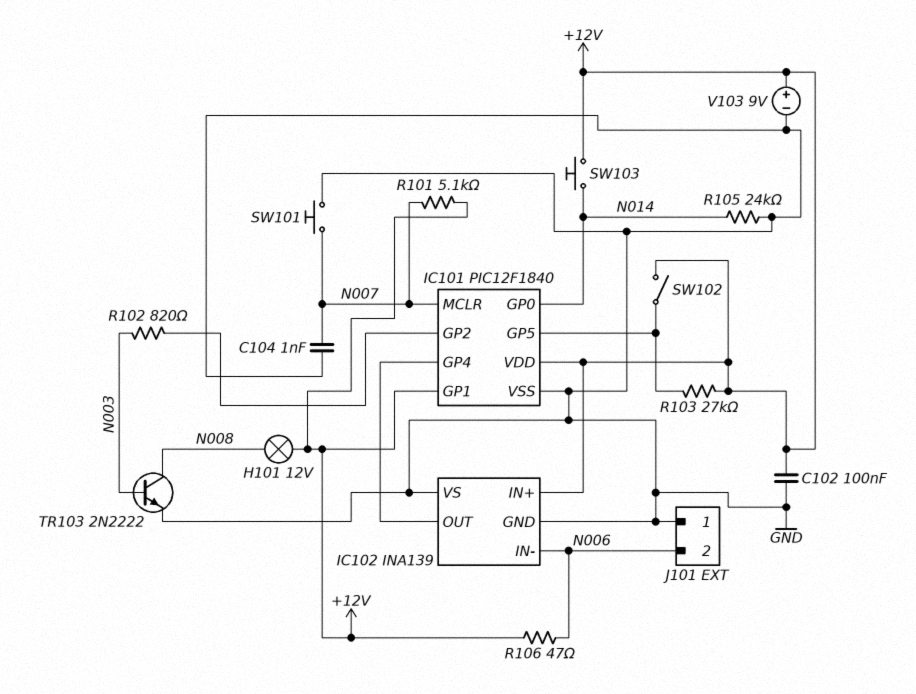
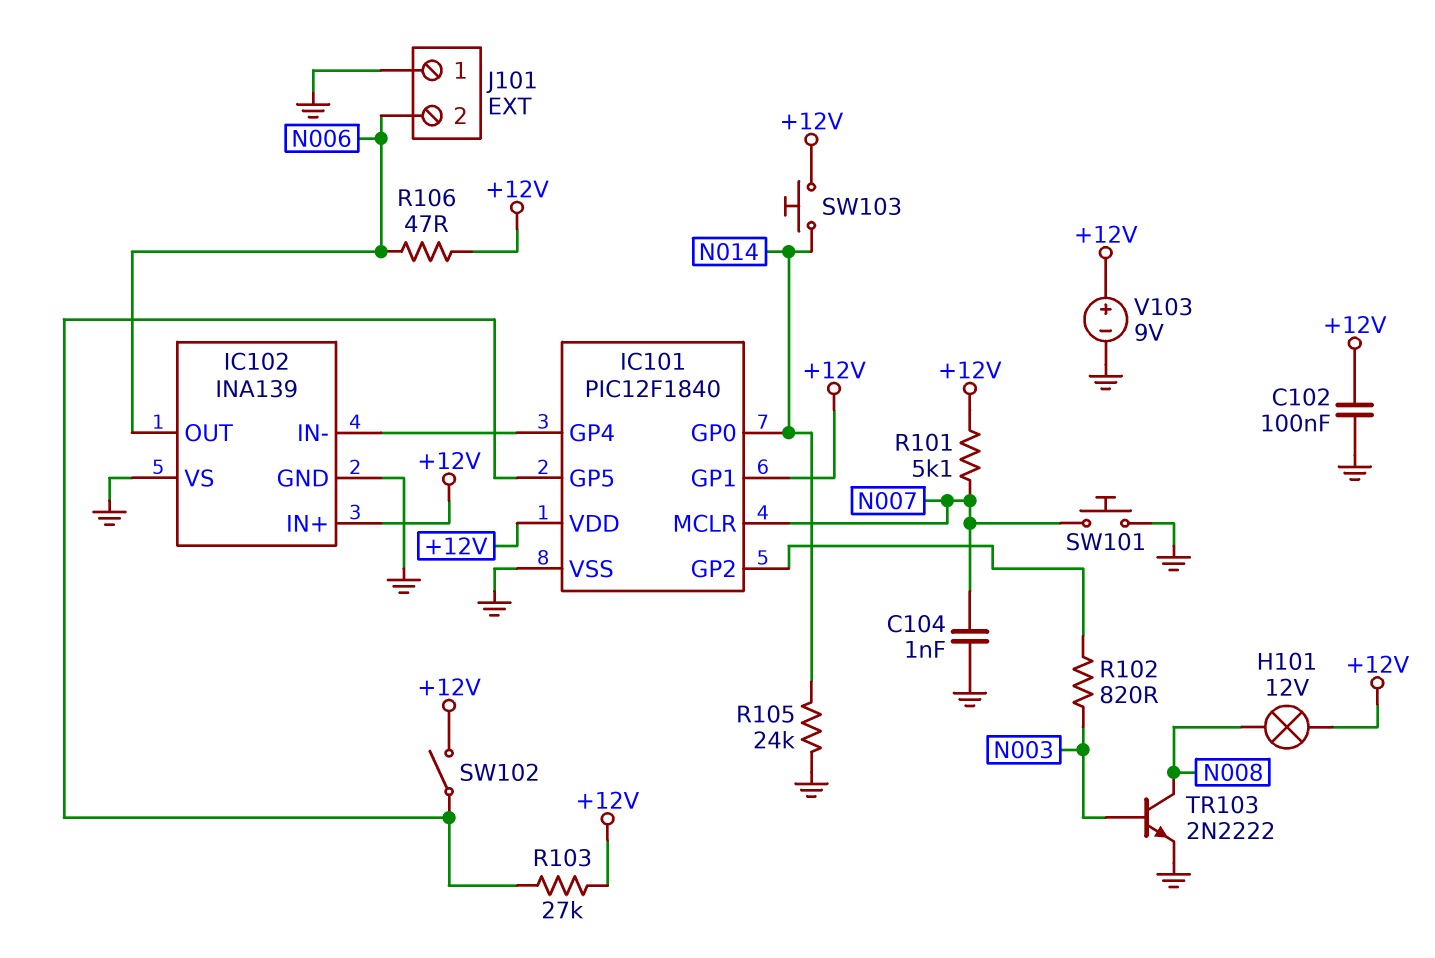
IC102 pin IN-: N006 -> IC101/GP4
IC102 pin OUT: IC101/GP4 -> N006

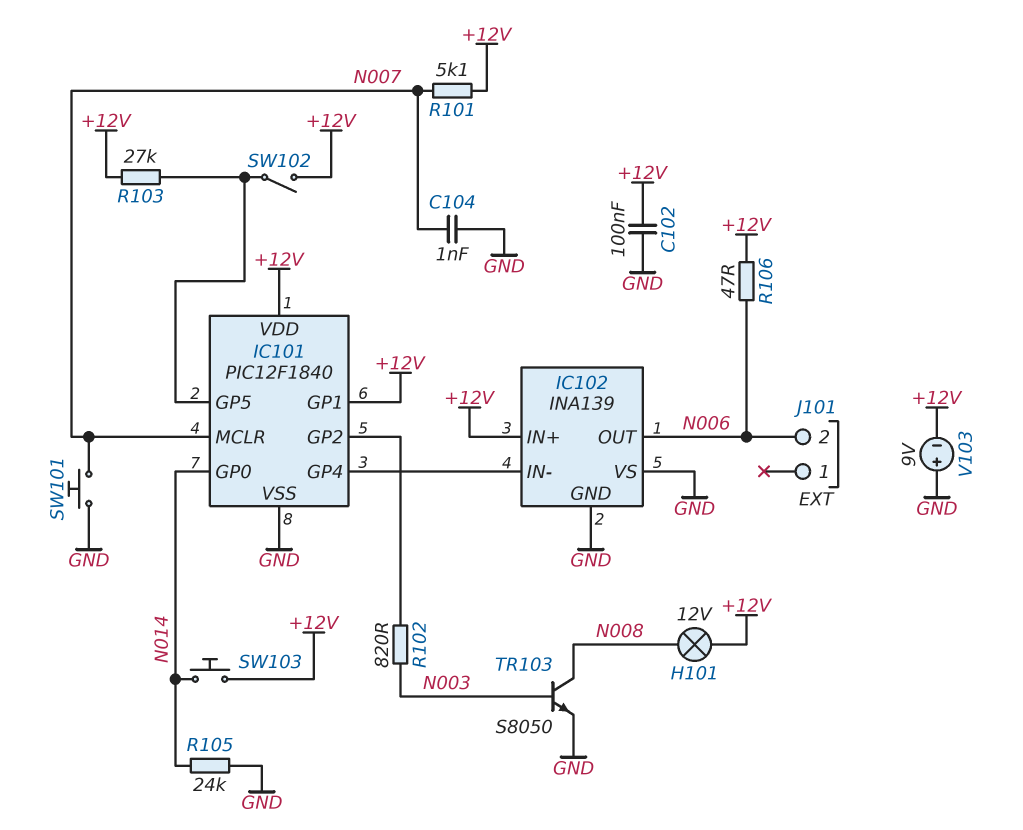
J101 pin 1: GND -> none
TR103: NPN 2N2222 (B N003, C N008, E GND) -> NPN S8050 (B N003, C N008, E GND)
V103: 9V (plus +12V, minus GND) -> 9V (plus GND, minus +12V)

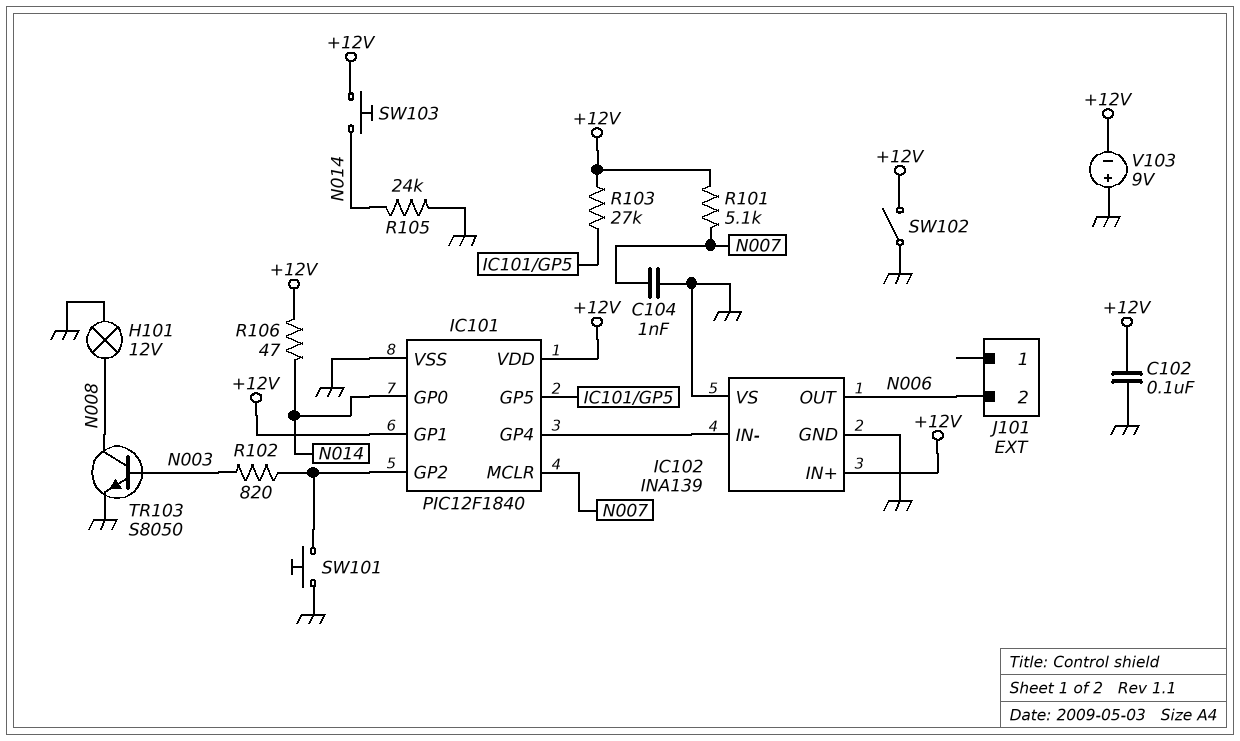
H101: lamp 12V (+12V, N008) -> lamp 12V (GND, N008)
R106: 47 (+12V, N006) -> 47 (+12V, N014)
SW101: button (GND, N007) -> button (GND, IC101/GP2)
SW102: switch (+12V, IC101/GP5) -> switch (+12V, GND)

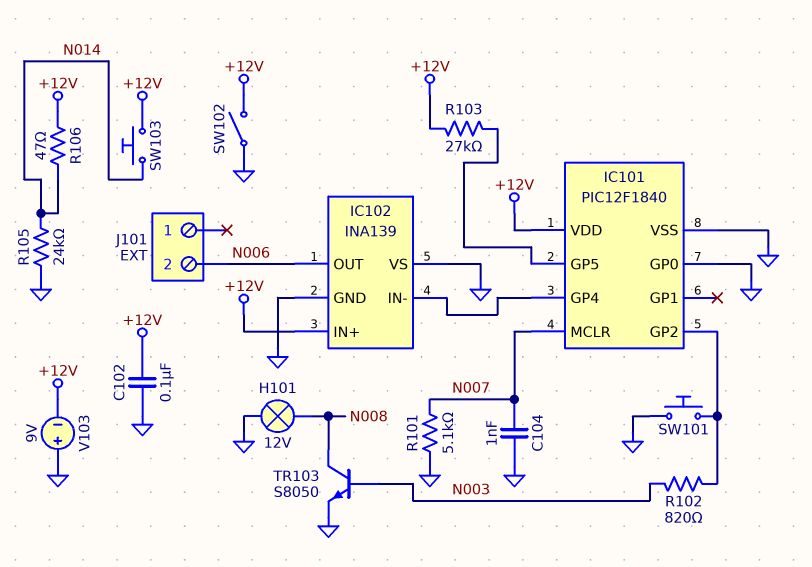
IC101 pin GP0: N014 -> GND
IC101 pin GP1: +12V -> none
R101: 5.1k (+12V, N007) -> 5.1k (GND, N007)

